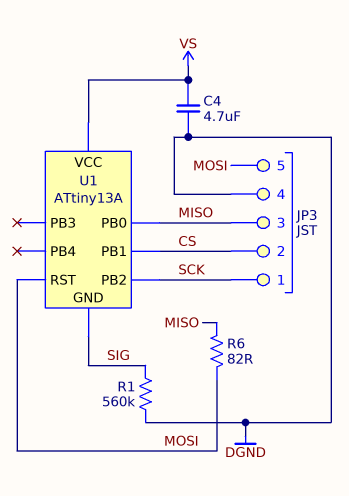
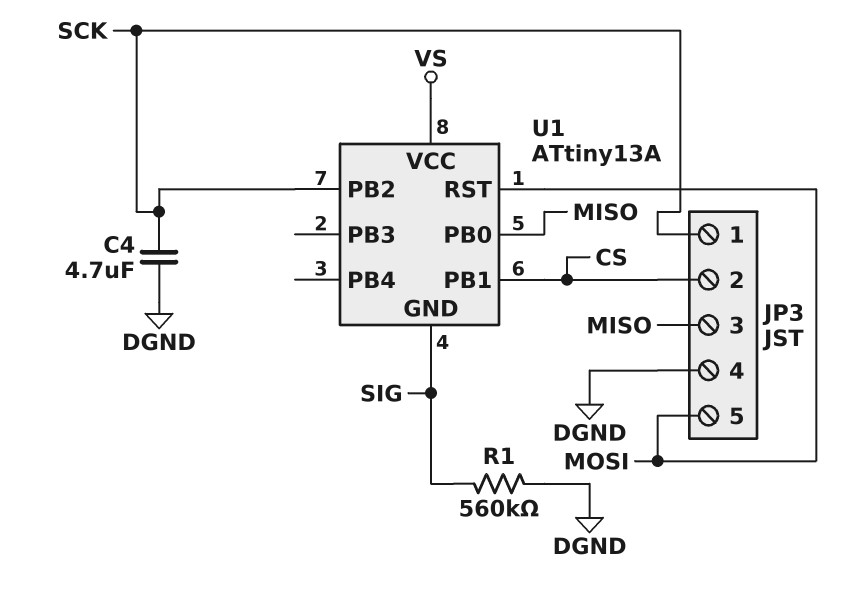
C4: 4.7uF (DGND, VS) -> 4.7uF (DGND, SCK)
R6: 82 (MISO, MOSI) -> none

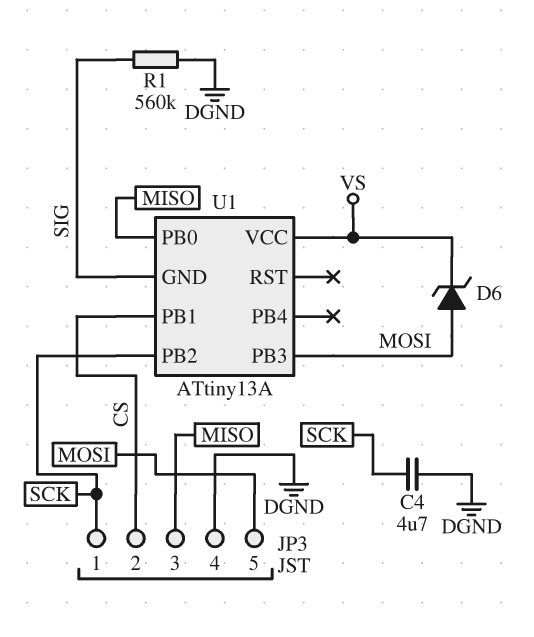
D6: none -> zener (A MOSI, K VS)
U1 pin PB3: none -> MOSI
U1 pin RST: MOSI -> none

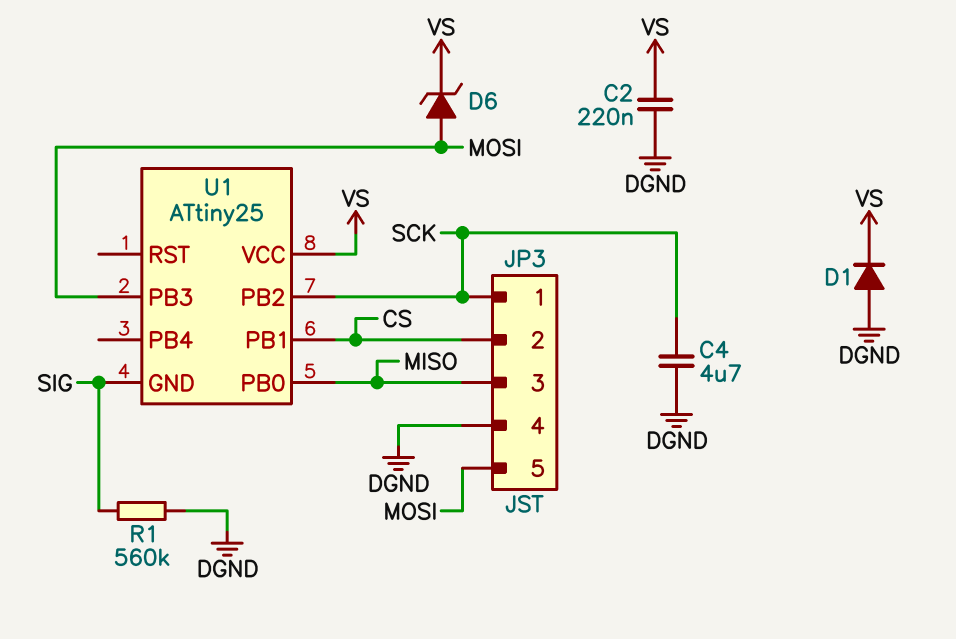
C2: none -> 220nF (DGND, VS)
D1: none -> diode (A DGND, K VS)
U1: ATtiny13A -> ATtiny25

